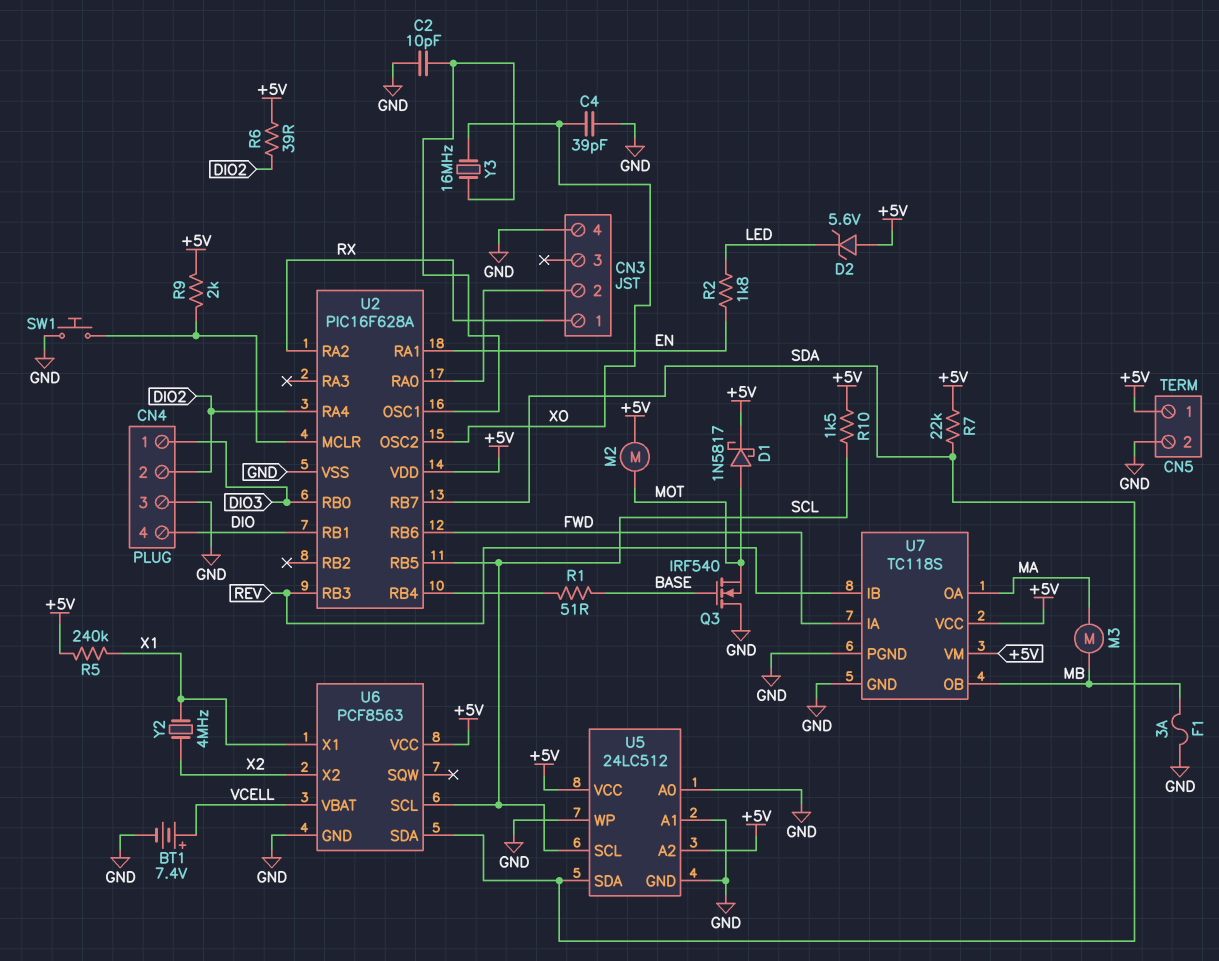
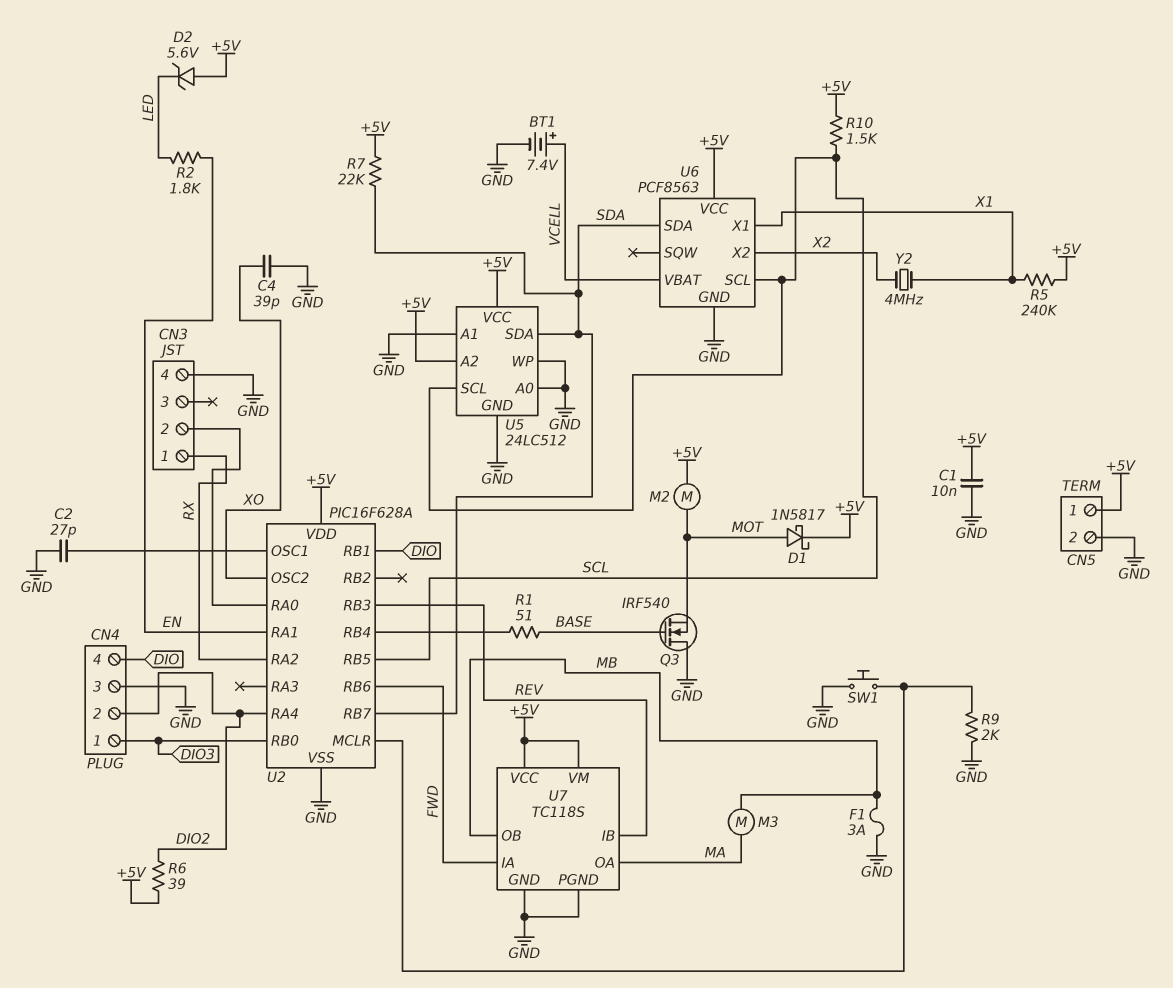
C1: none -> 10nF (+5V, GND)
C2: 10pF (GND, U2/OSC1) -> 27pF (GND, U2/OSC1)
R9: 2k (+5V, U2/MCLR) -> 2k (GND, U2/MCLR)
Y3: 16MHz (U2/OSC1, XO) -> none

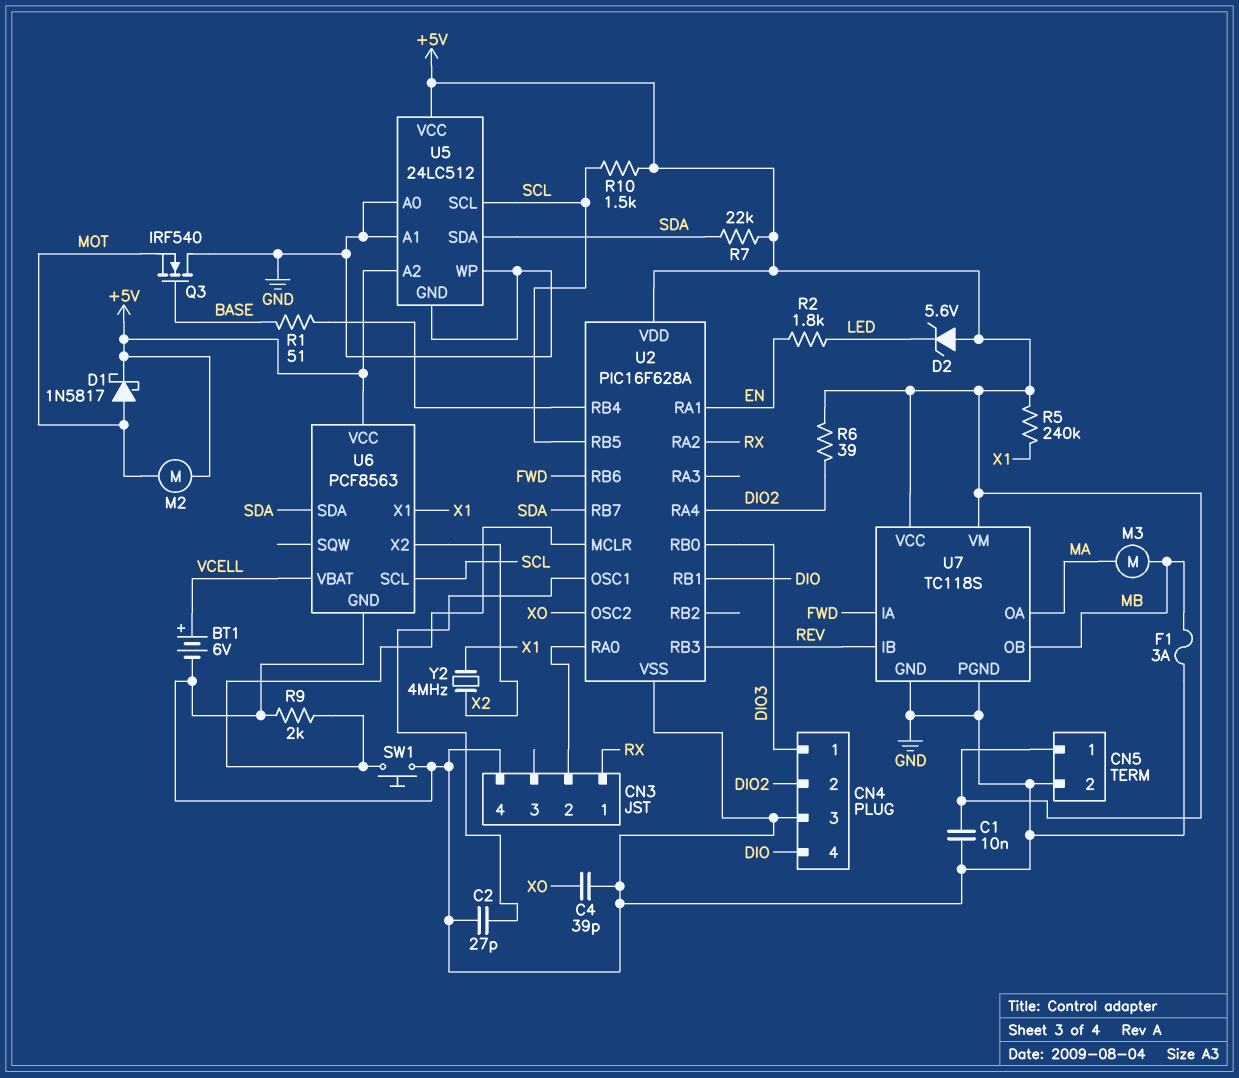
BT1: 7.4V (plus VCELL, minus GND) -> 6V (plus VCELL, minus GND)

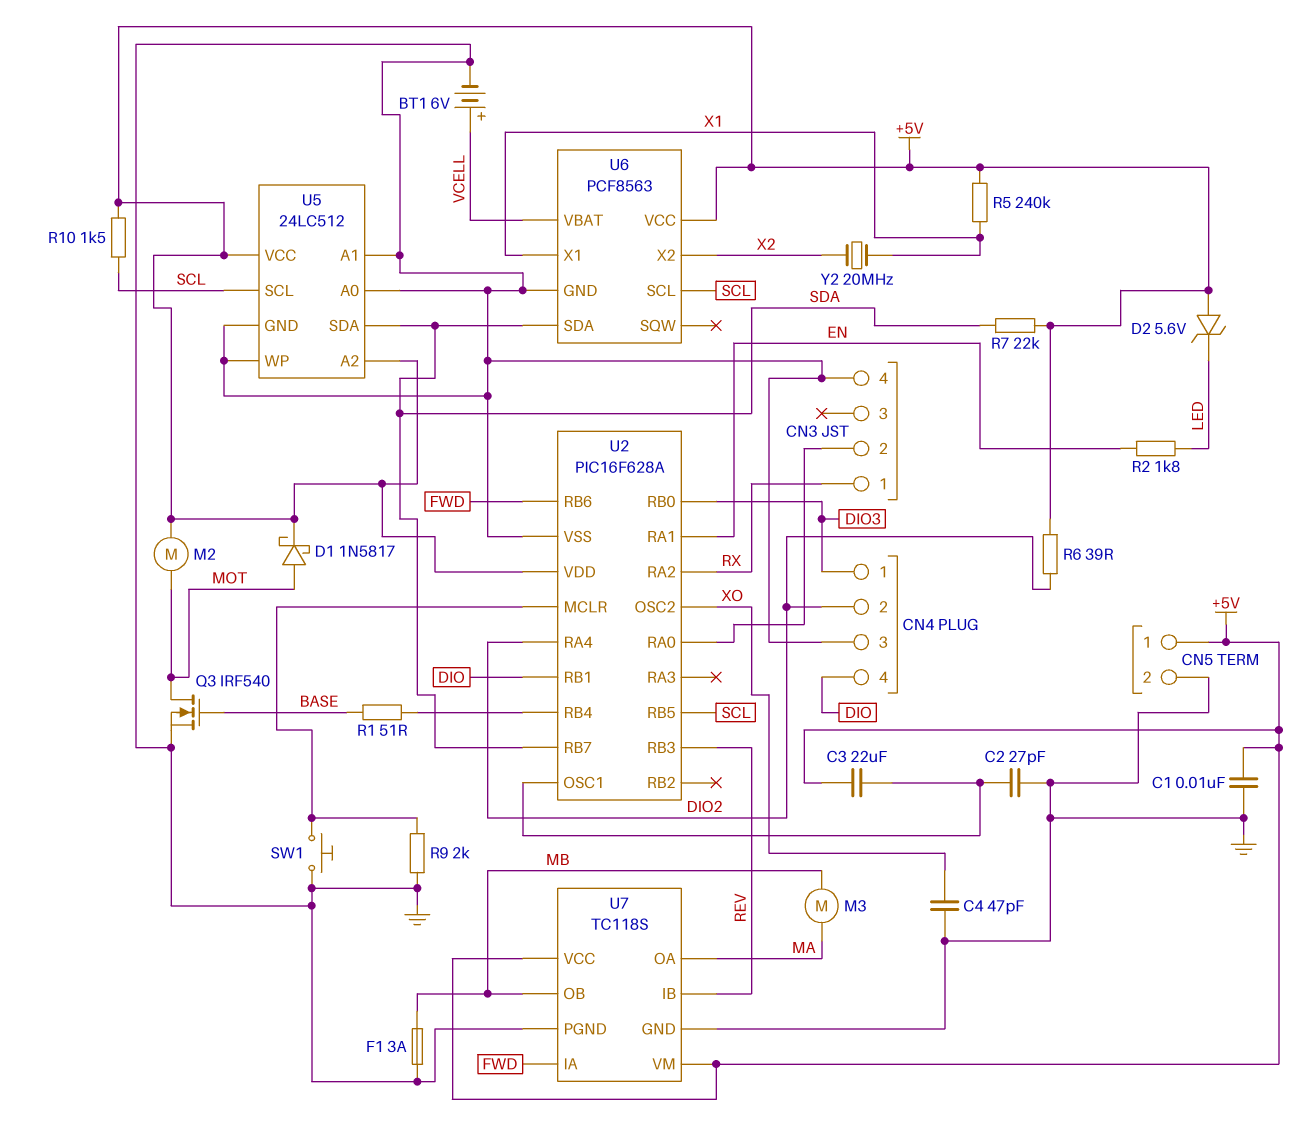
C3: none -> 22uF (+5V, U2/OSC1)
C4: 39pF (GND, XO) -> 47pF (GND, XO)
Q3: NMOS IRF540 (G BASE, D GND, S MOT) -> NMOS IRF540 (G BASE, D MOT, S GND)
Y2: 4MHz (X1, X2) -> 20MHz (X1, X2)

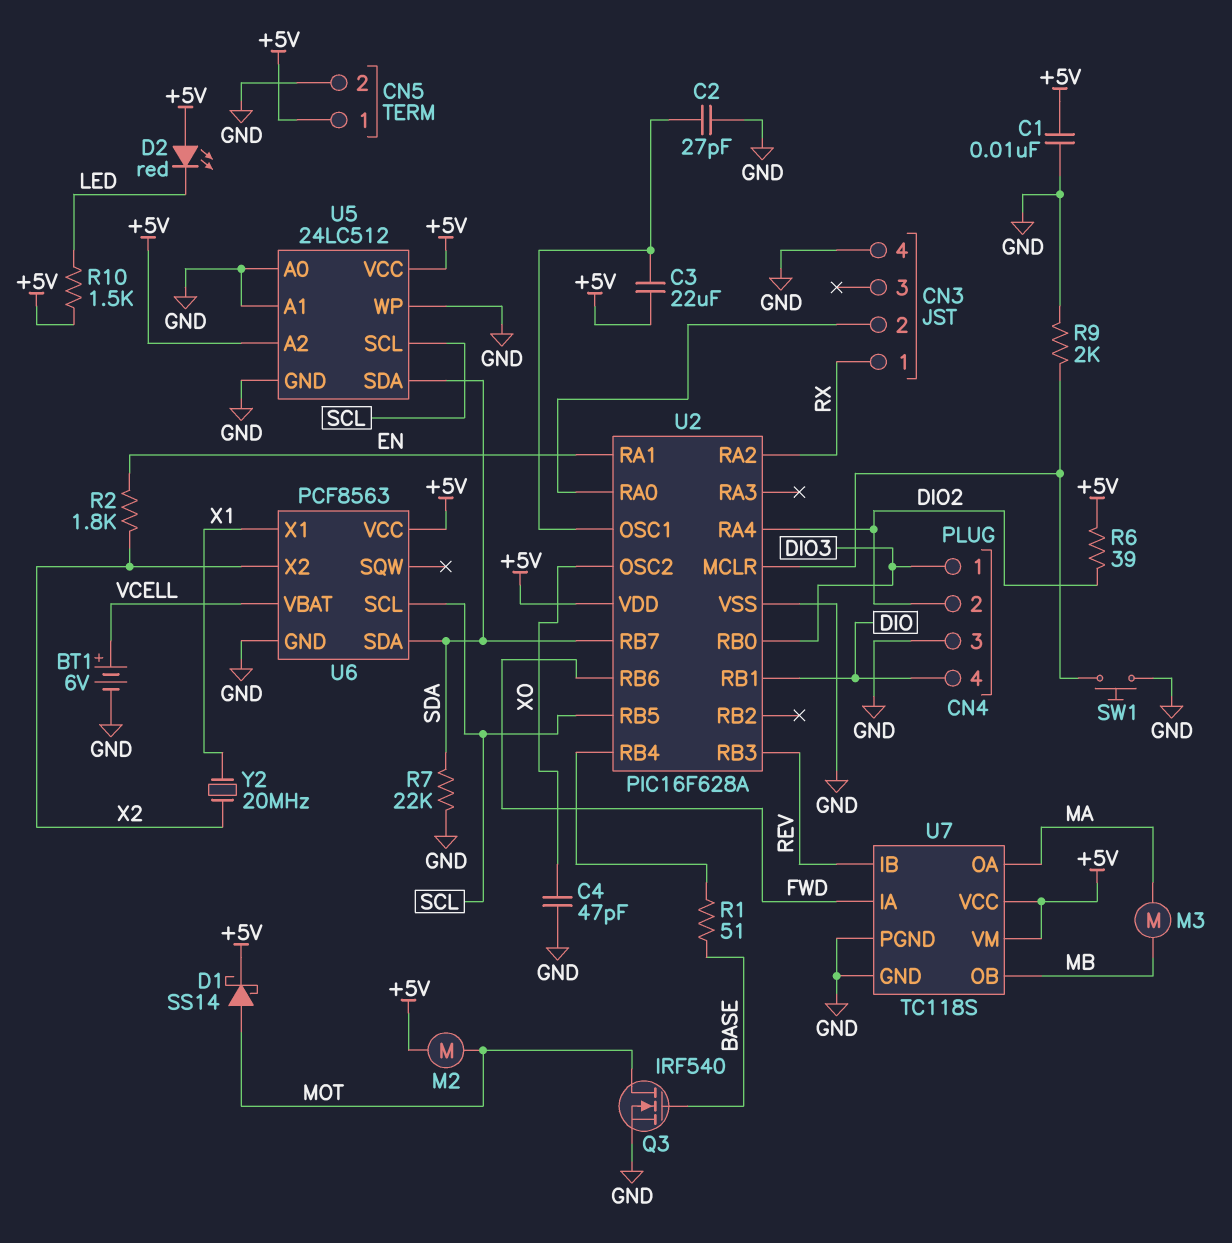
D1: schottky 1N5817 (A MOT, K +5V) -> schottky SS14 (A MOT, K +5V)
D2: zener 5.6V (A +5V, K LED) -> LED red (A +5V, K LED)
F1: 3A (GND, MB) -> none
R2: 1.8k (EN, LED) -> 1.8k (EN, X2)
R5: 240k (+5V, X1) -> none
R7: 22k (+5V, SDA) -> 22k (GND, SDA)
R10: 1.5k (+5V, SCL) -> 1.5k (+5V, LED)

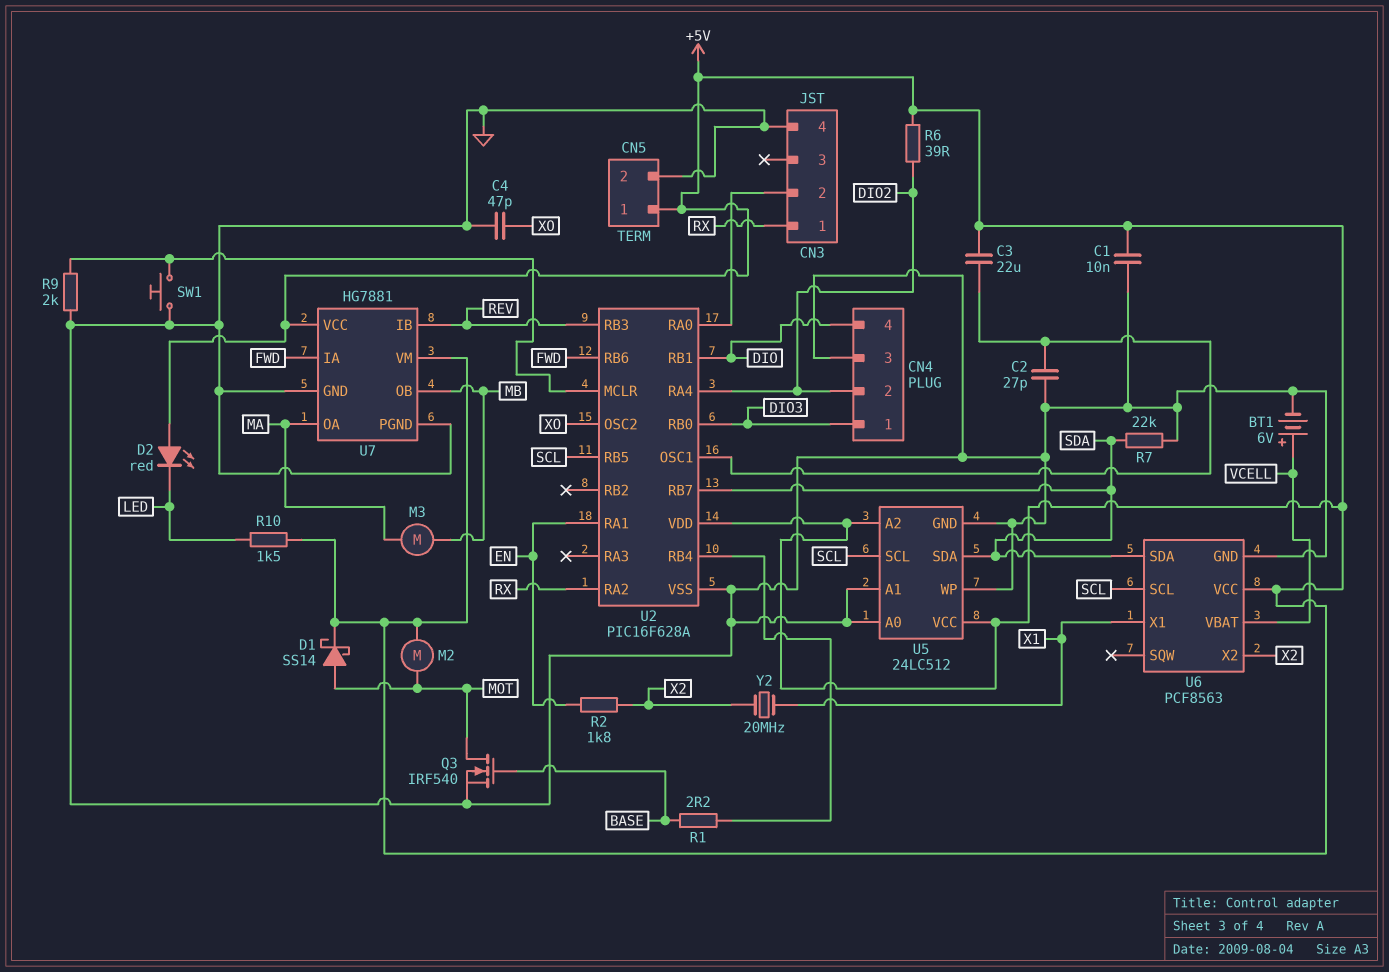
R1: 51 (BASE, U2/RB4) -> 2.2 (BASE, U2/RB4)
U7: TC118S -> HG7881

